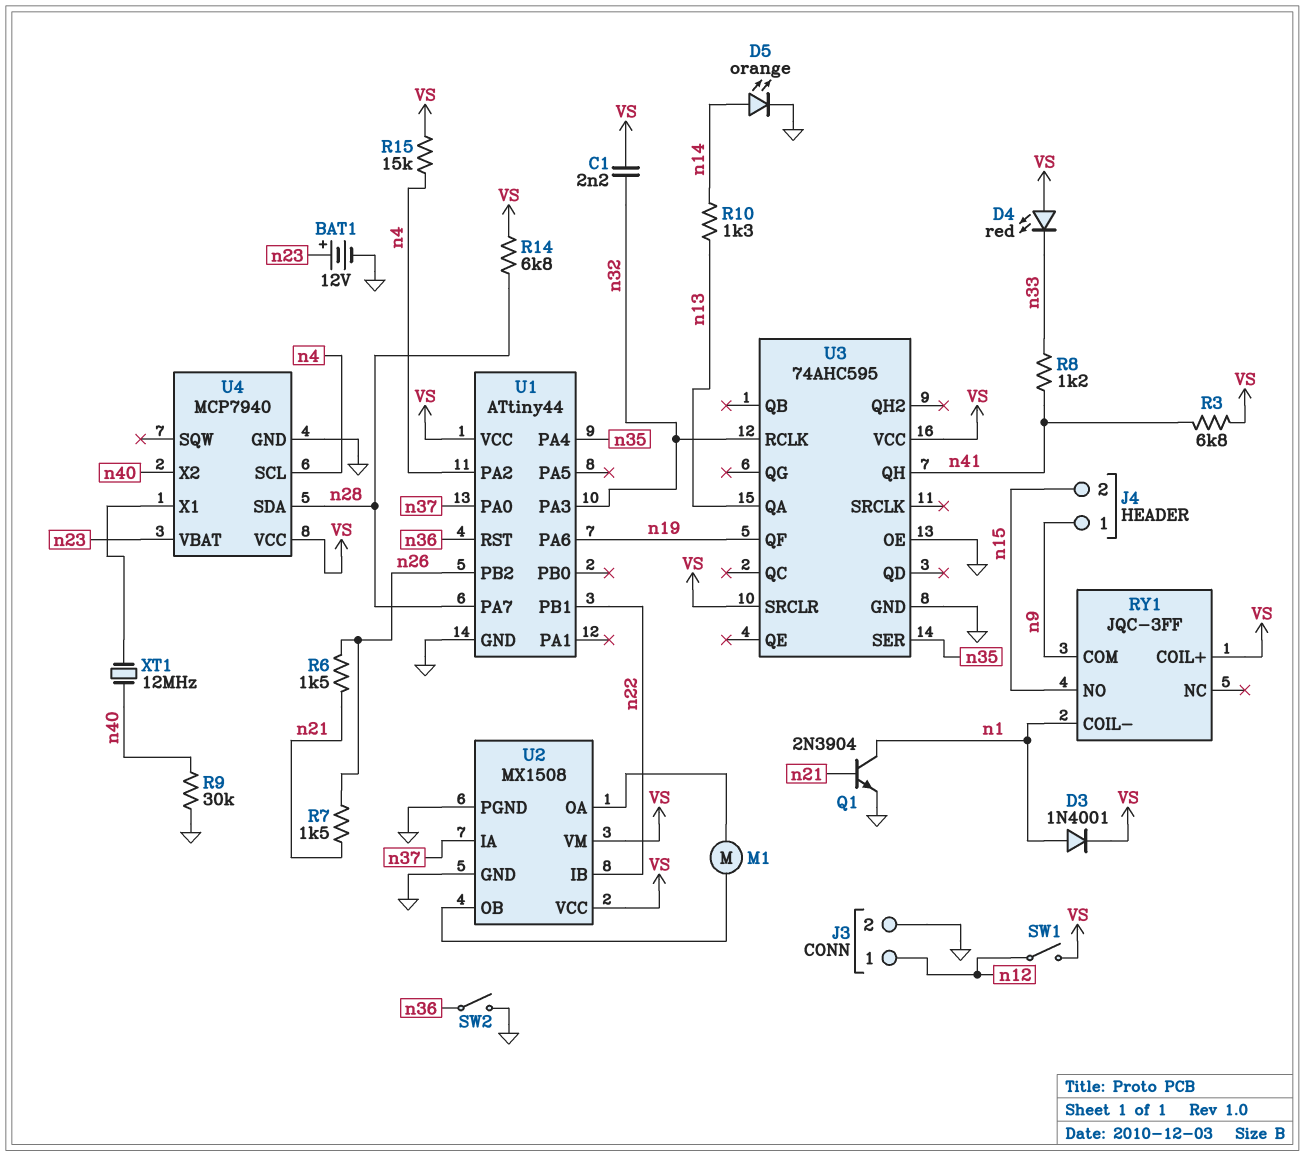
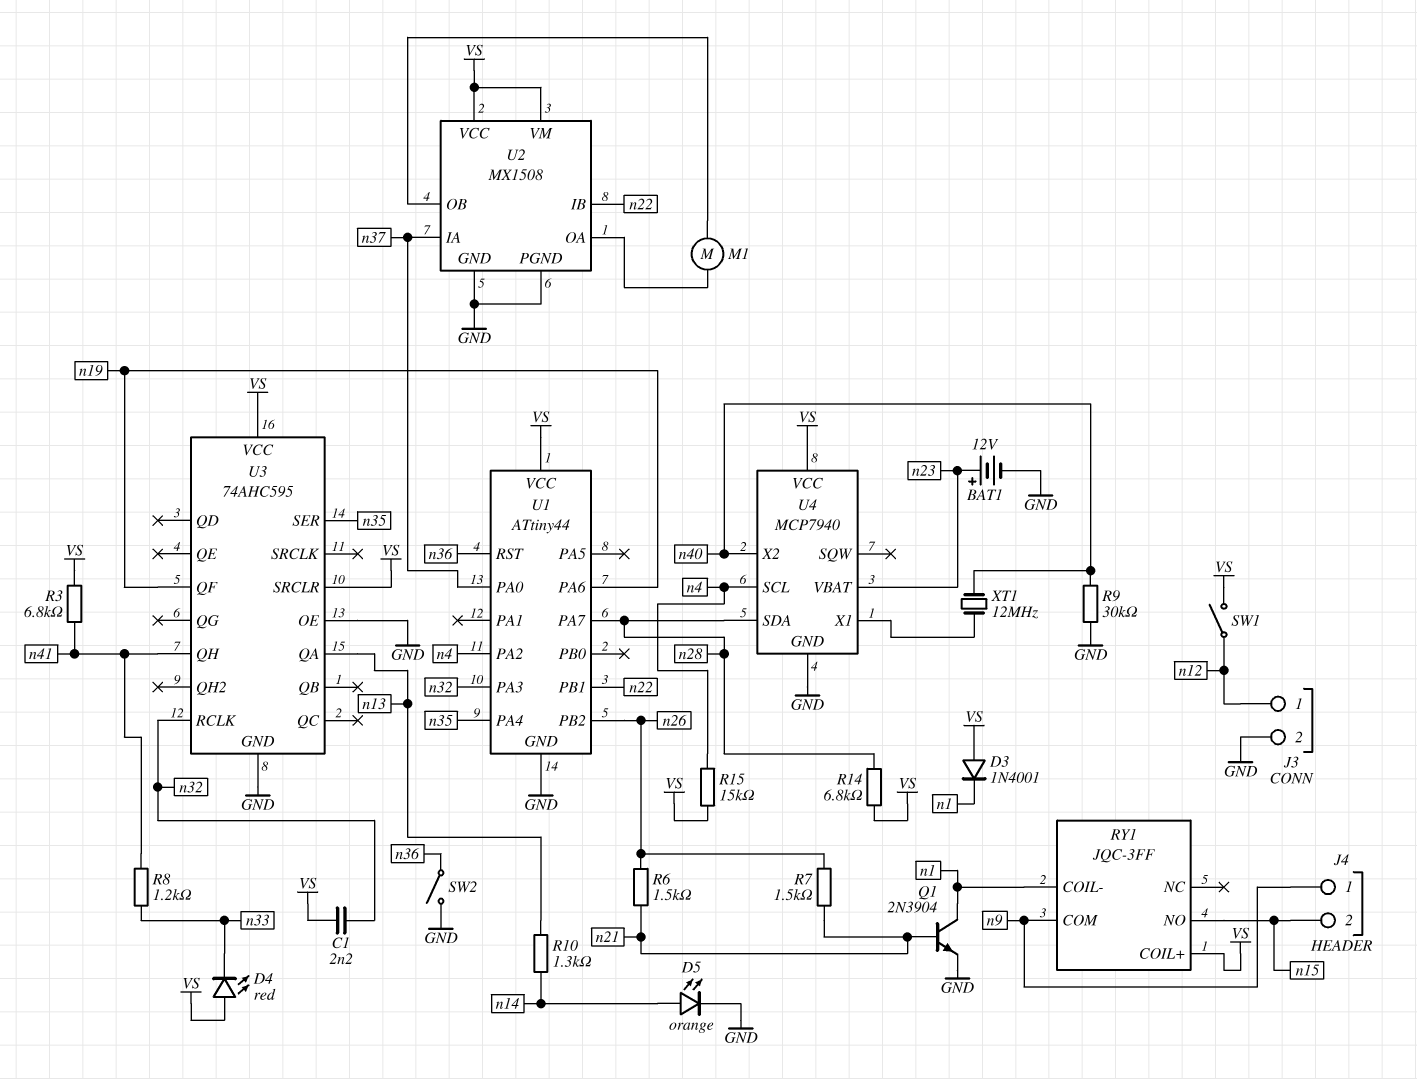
D3: diode 1N4001 (A n1, K VS) -> diode 1N4001 (A VS, K n1)

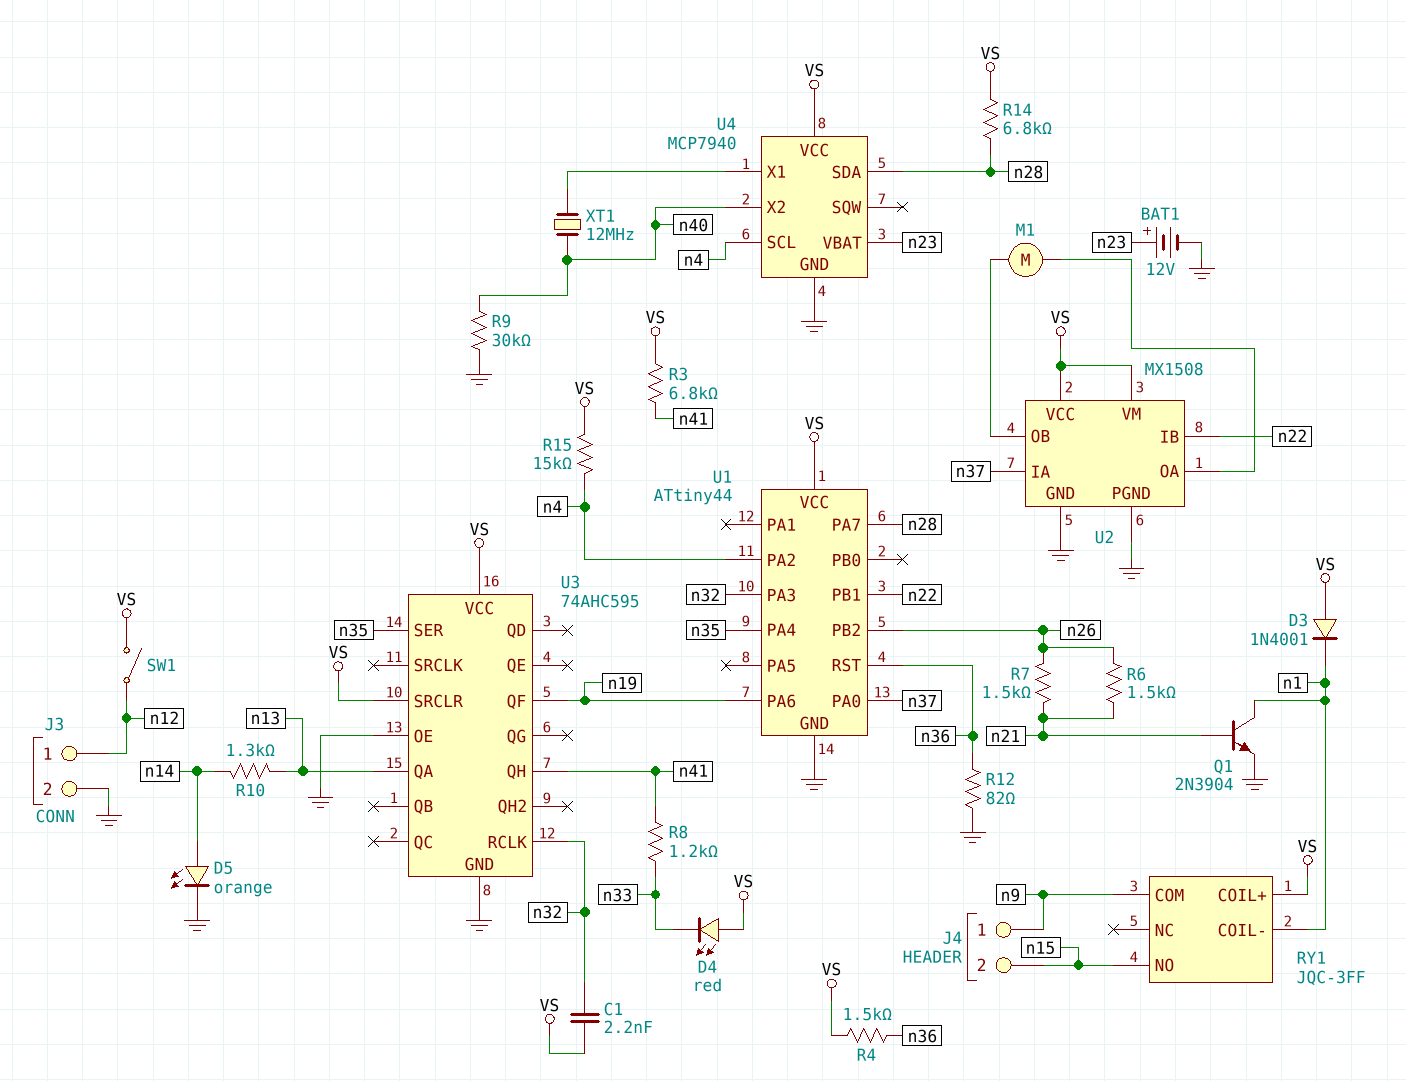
R4: none -> 1.5k (VS, n36)
R12: none -> 82 (GND, n36)
SW2: switch (GND, n36) -> none

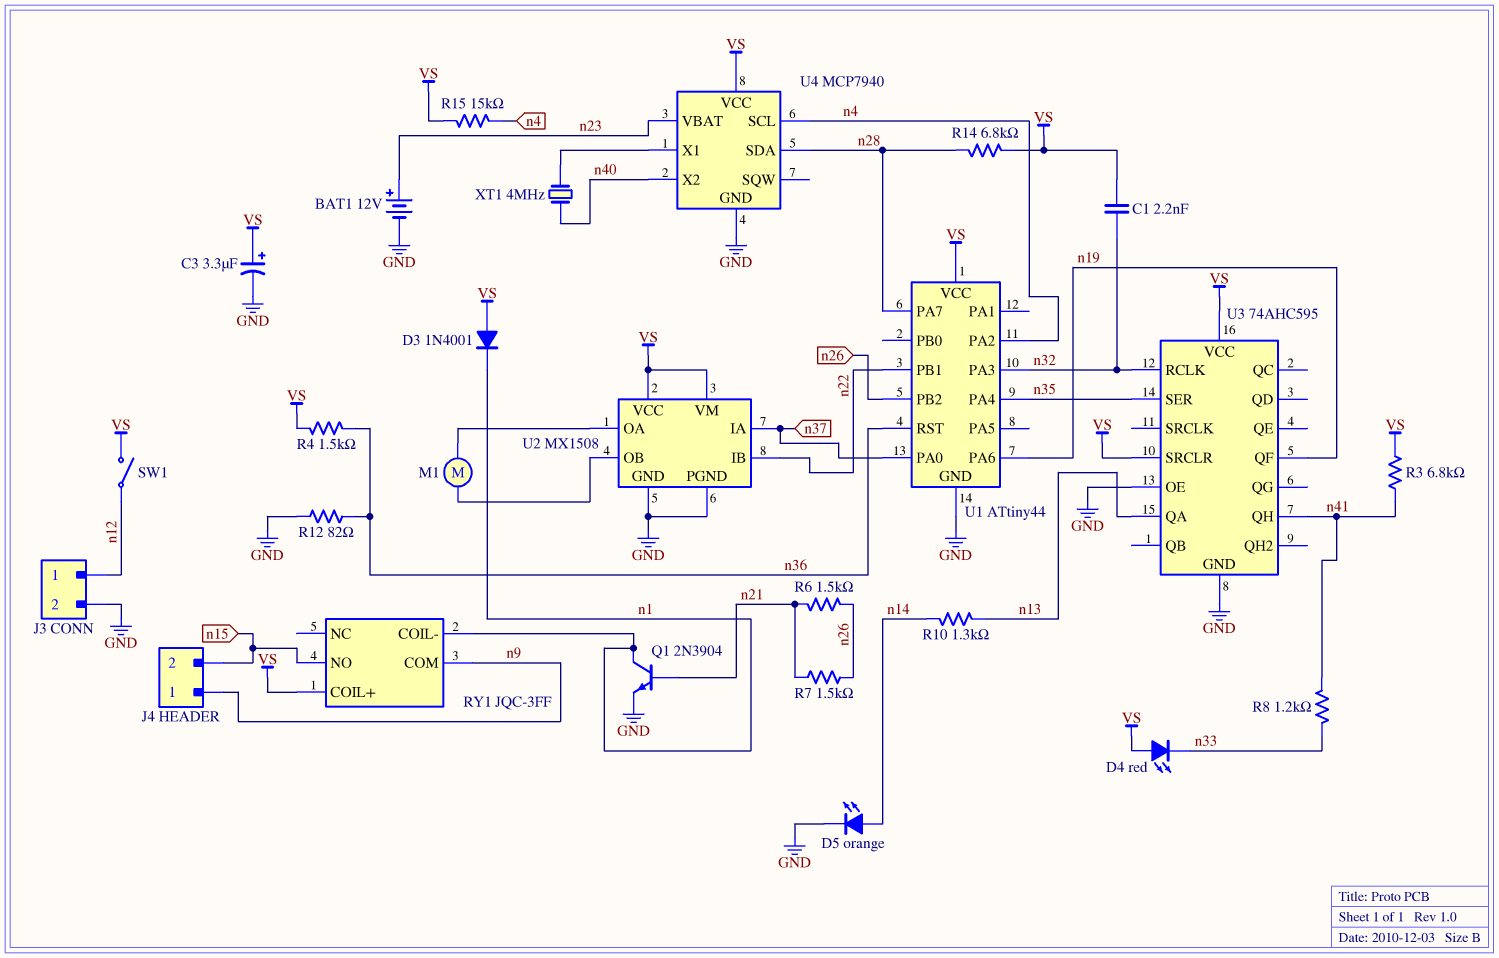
C3: none -> 3.3uF (plus VS, minus GND)
R9: 30k (GND, n40) -> none
XT1: 12MHz (U4/X1, n40) -> 4MHz (U4/X1, n40)

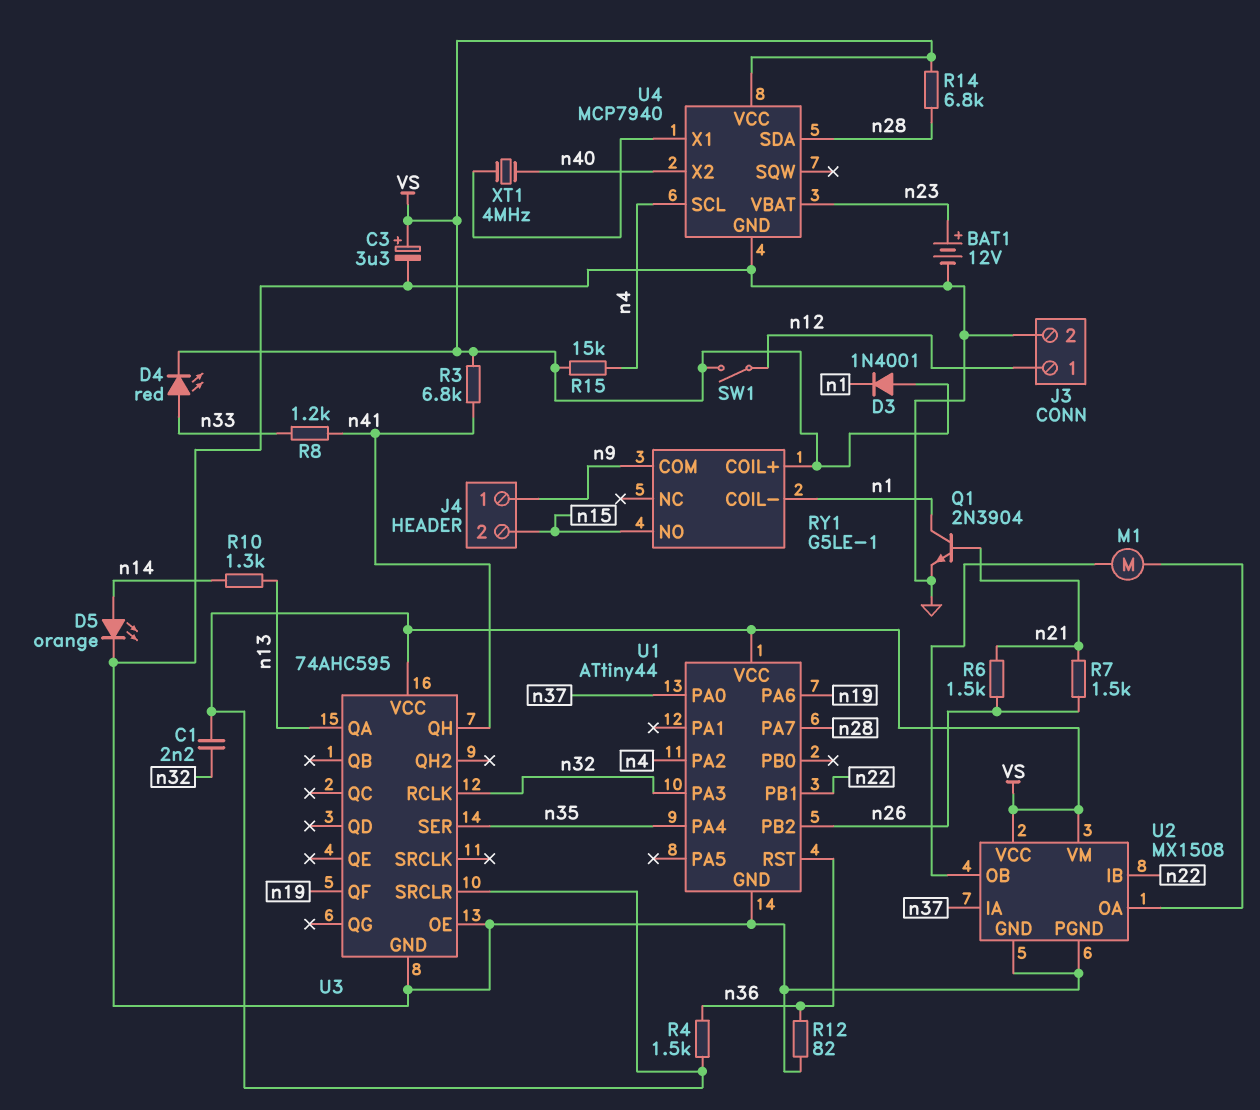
D4: LED red (A VS, K n33) -> LED red (A n33, K VS)
RY1: JQC-3FF -> G5LE-1

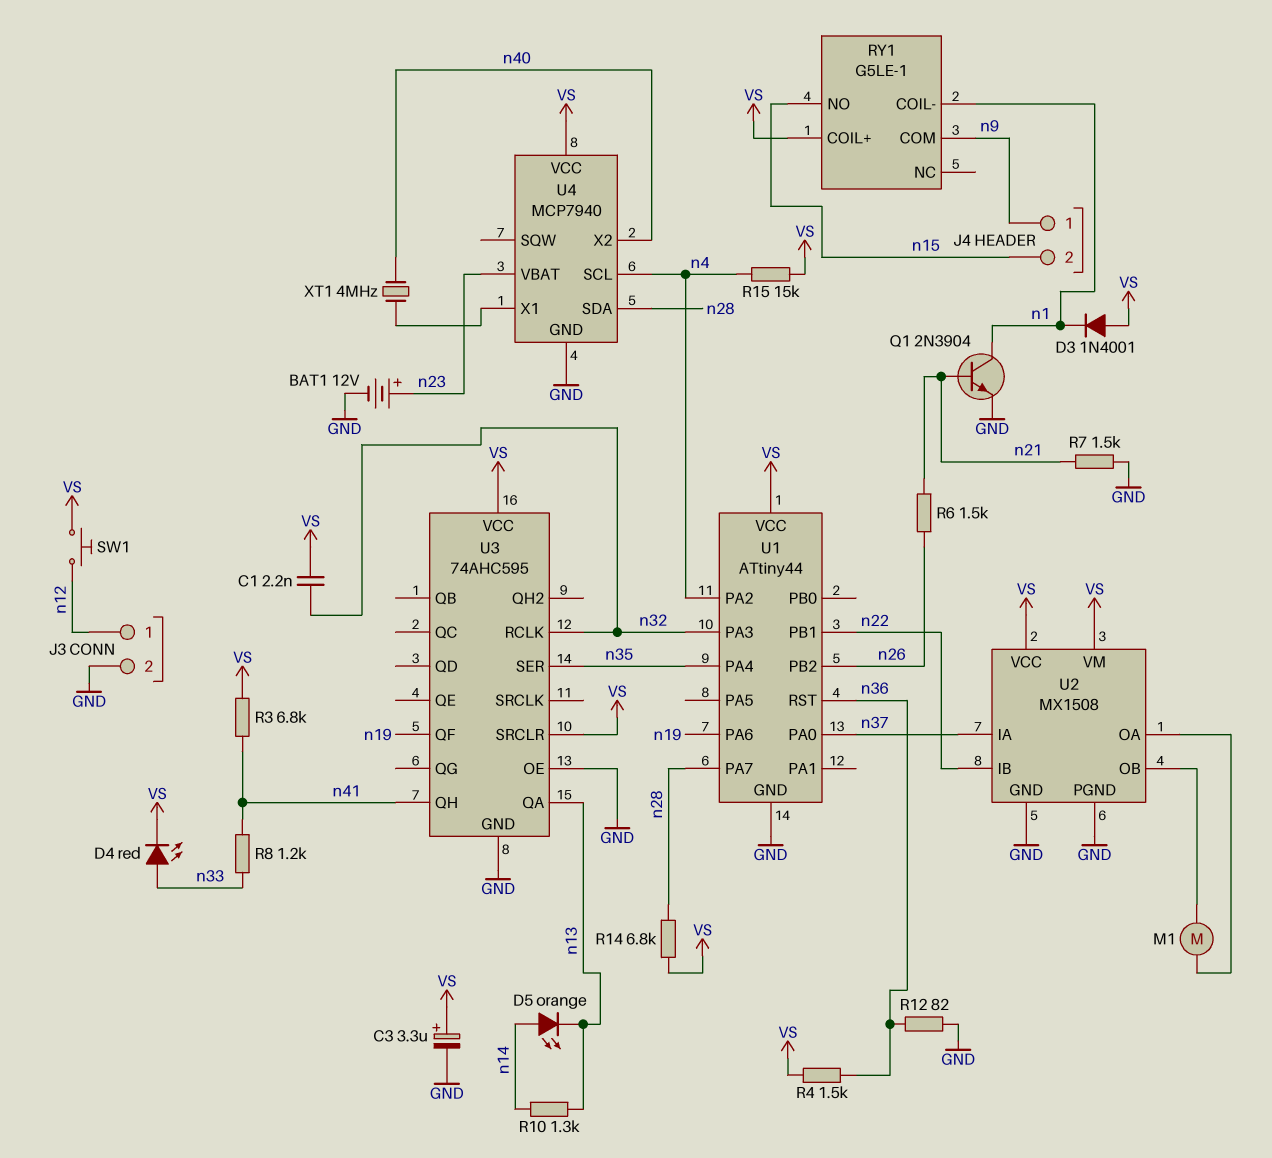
D5: LED orange (A n14, K GND) -> LED orange (A n14, K n13)
R7: 1.5k (n21, n26) -> 1.5k (GND, n21)
SW1: switch (VS, n12) -> button (VS, n12)

